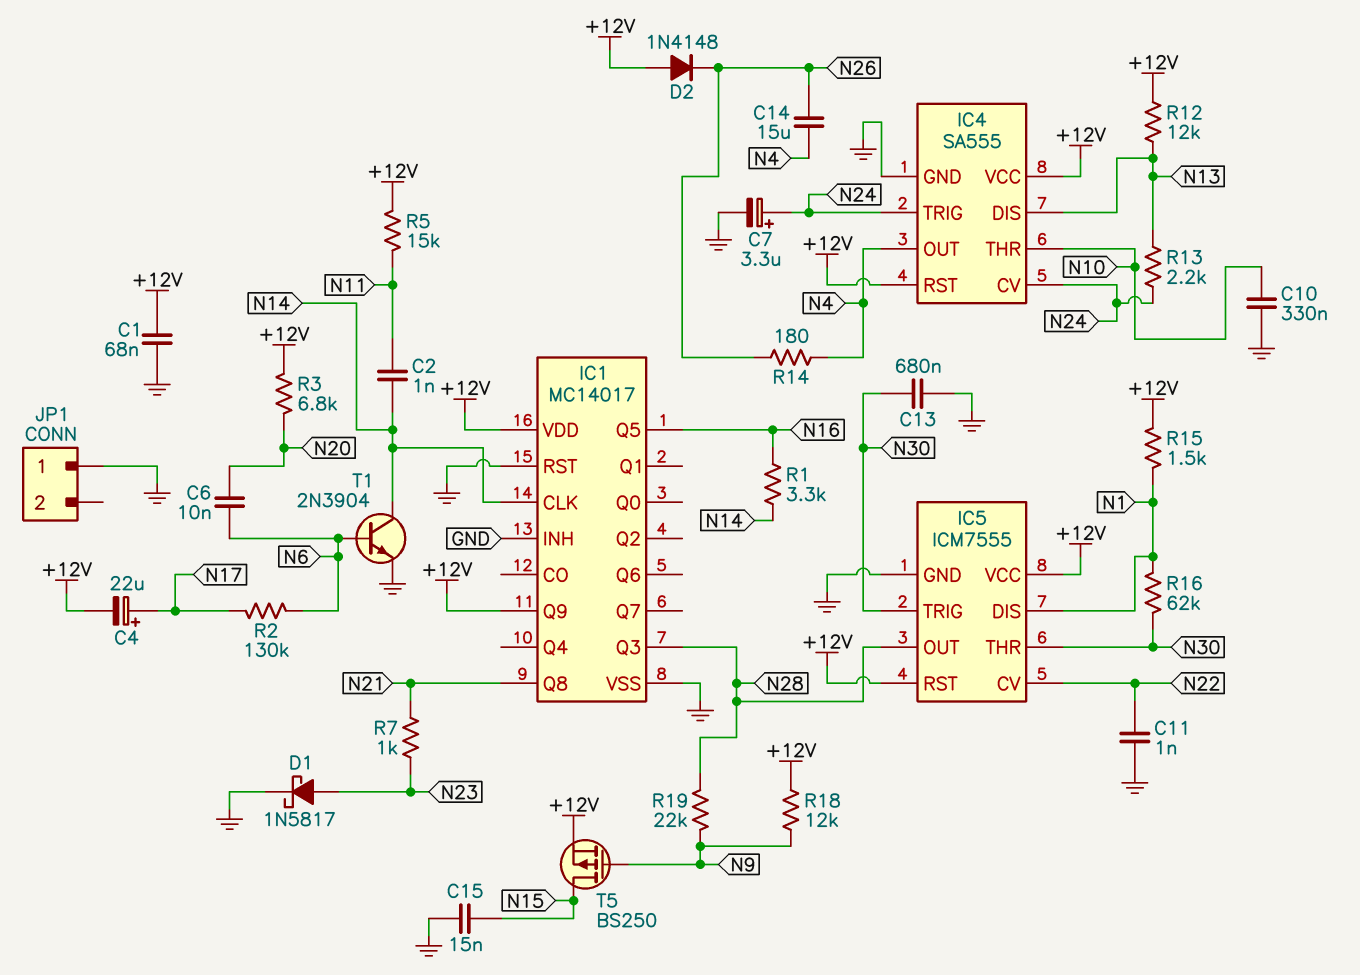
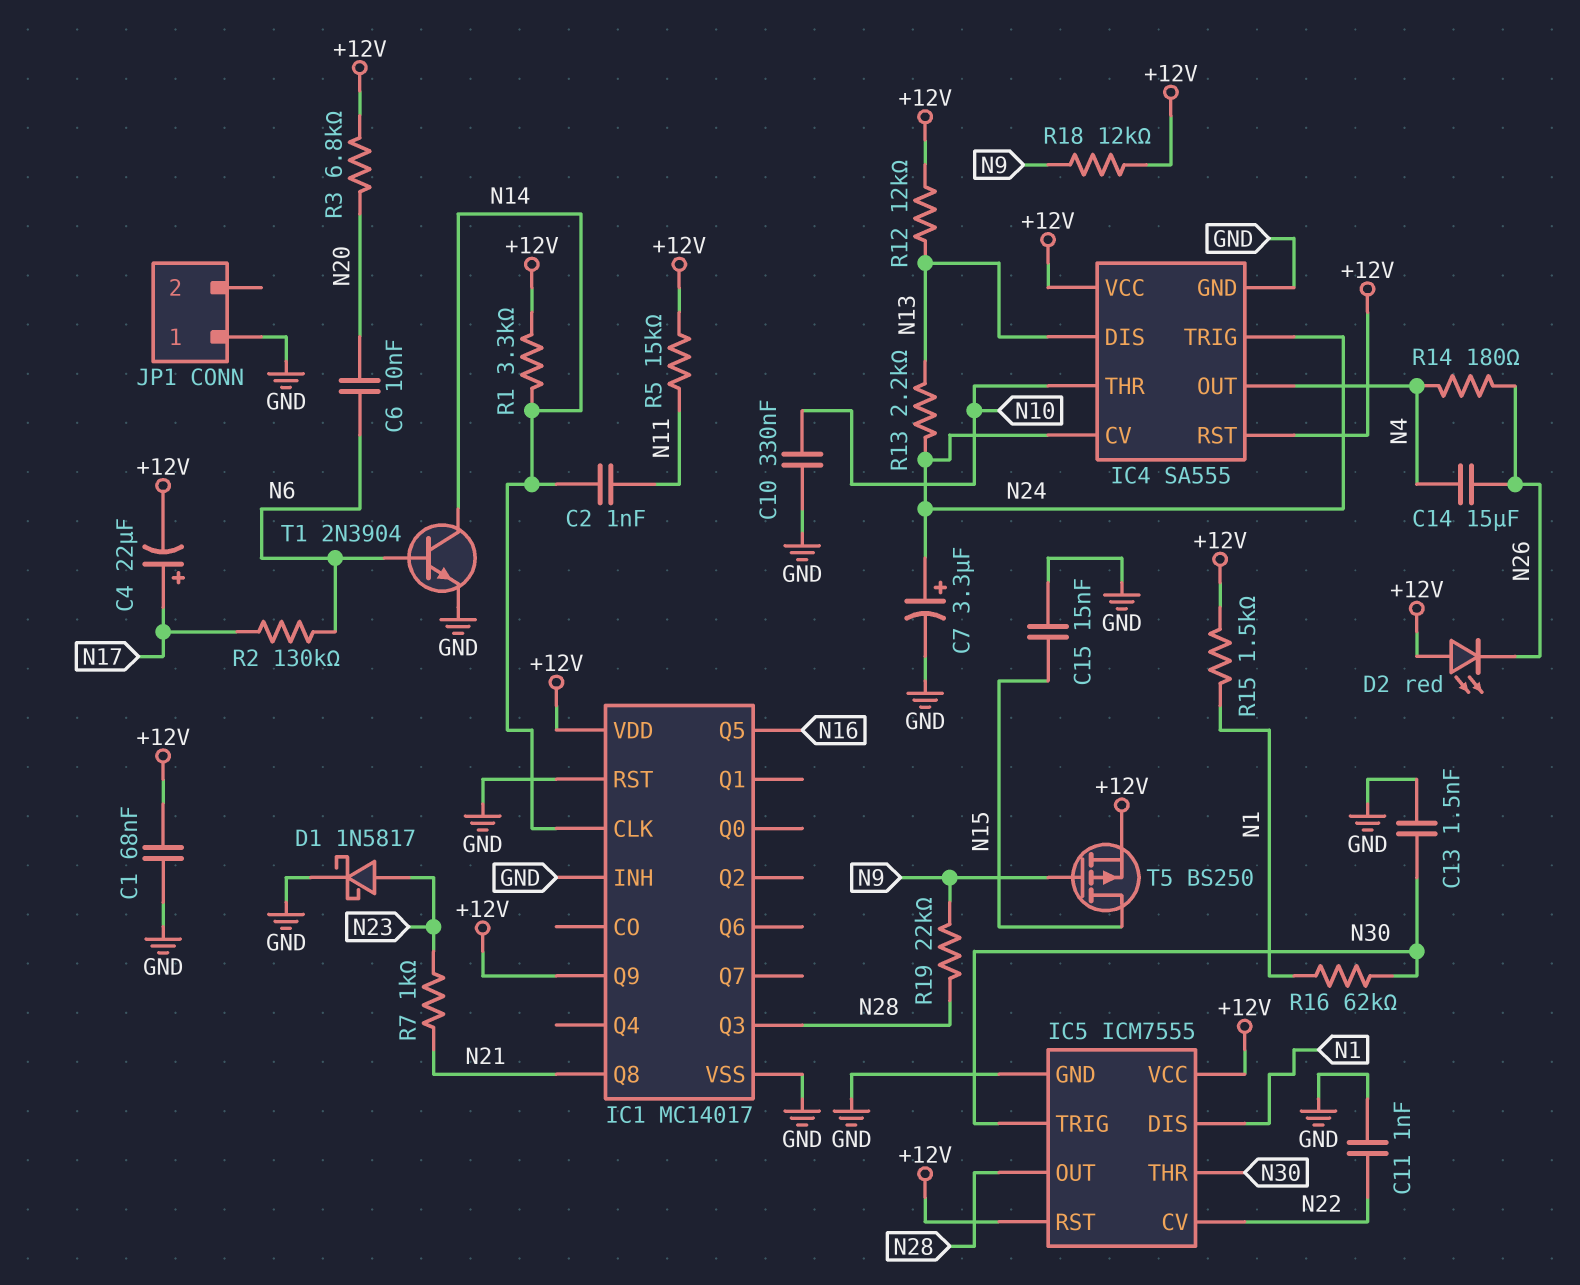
C13: 680nF (GND, N30) -> 1.5nF (GND, N30)
D2: diode 1N4148 (A +12V, K N26) -> LED red (A +12V, K N26)
R1: 3.3k (N14, N16) -> 3.3k (+12V, N14)

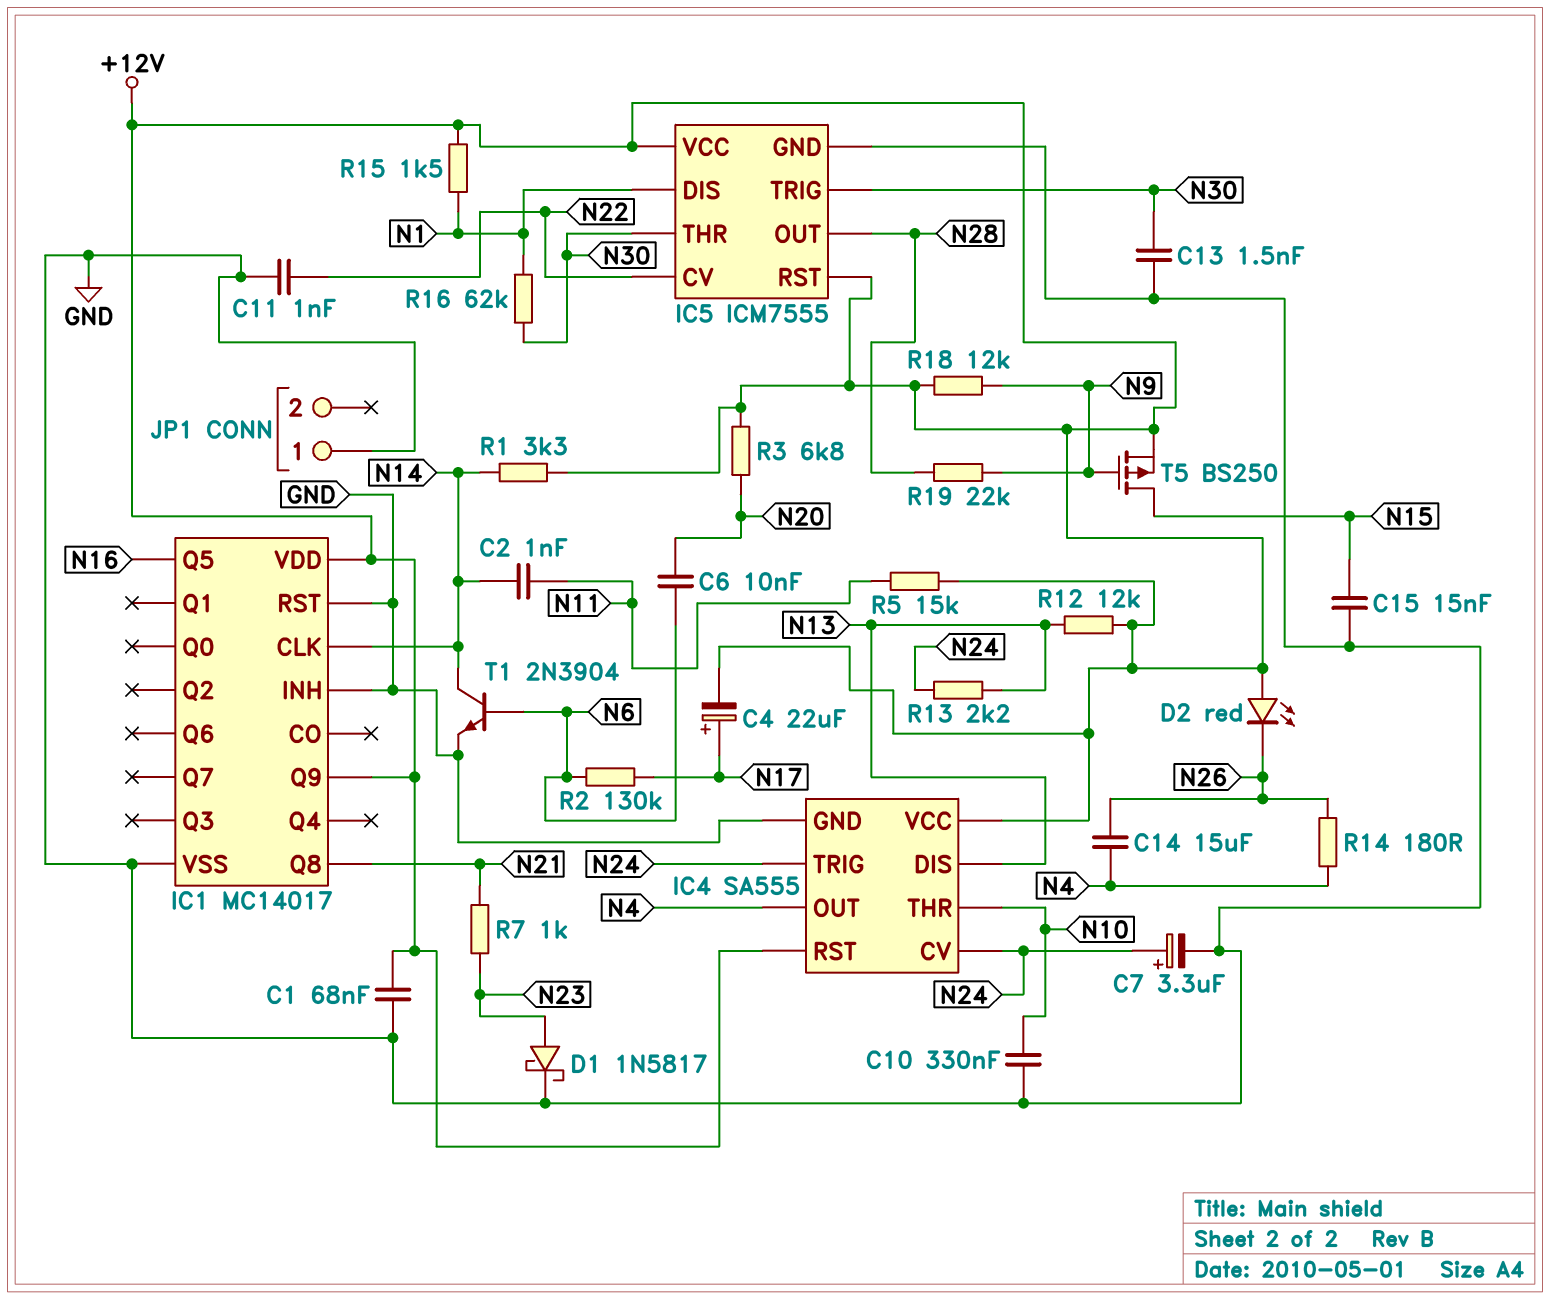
IC1 pin Q3: N28 -> none

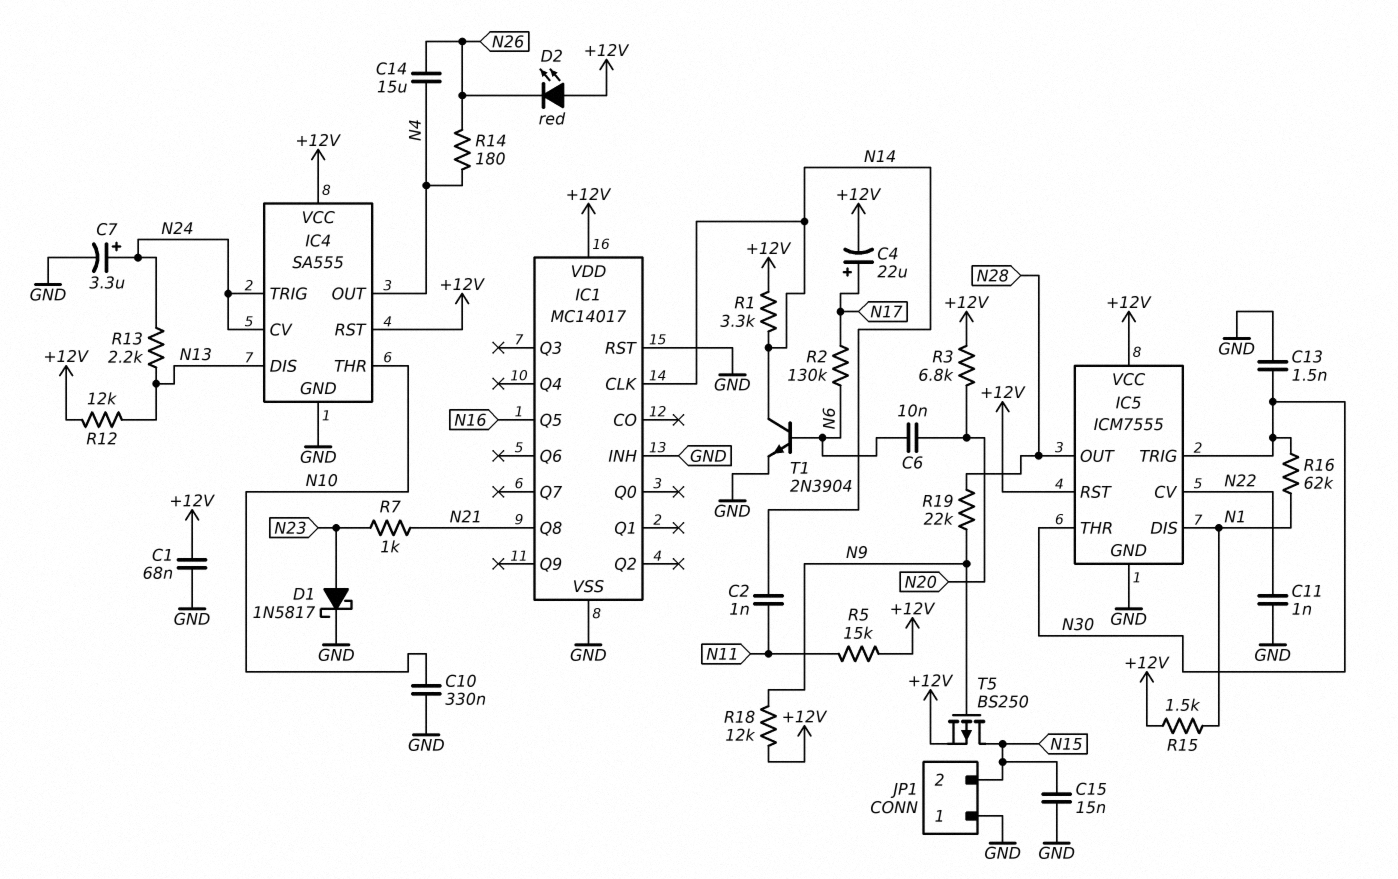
IC1 pin Q9: +12V -> none
JP1 pin 2: none -> N15

